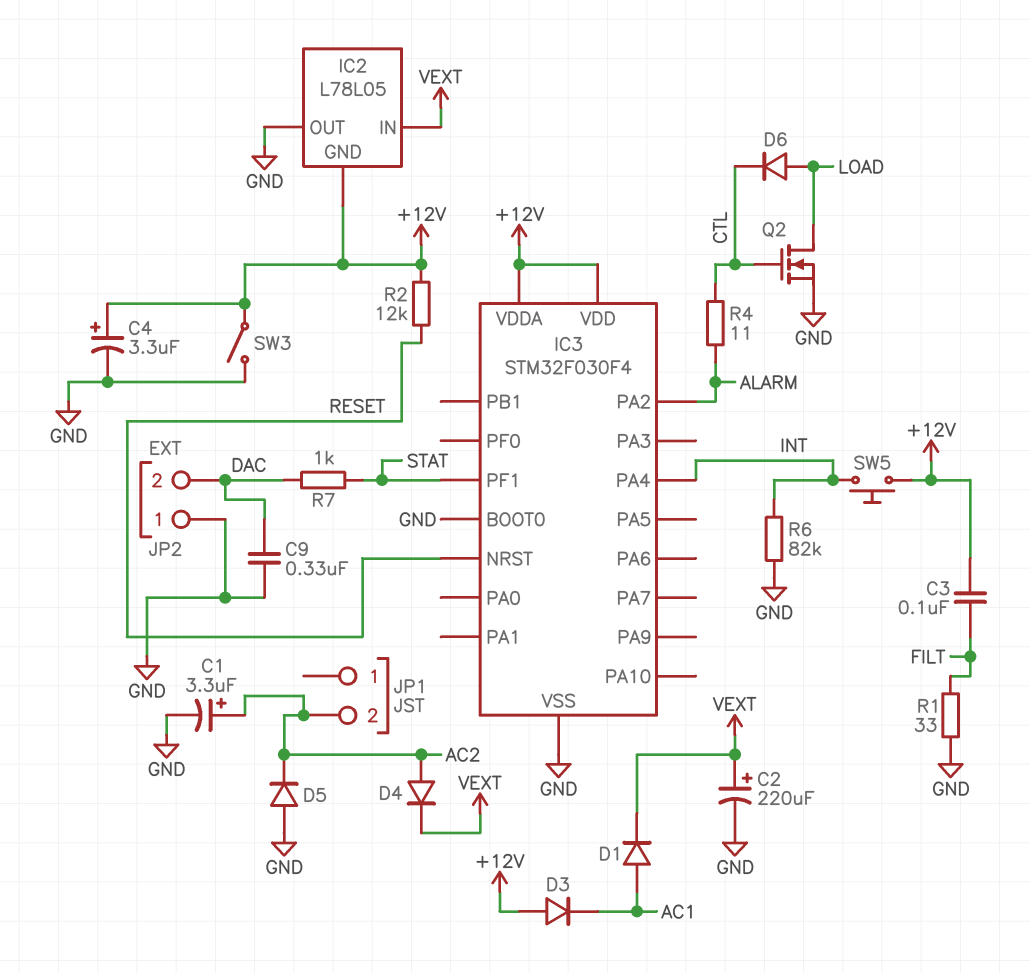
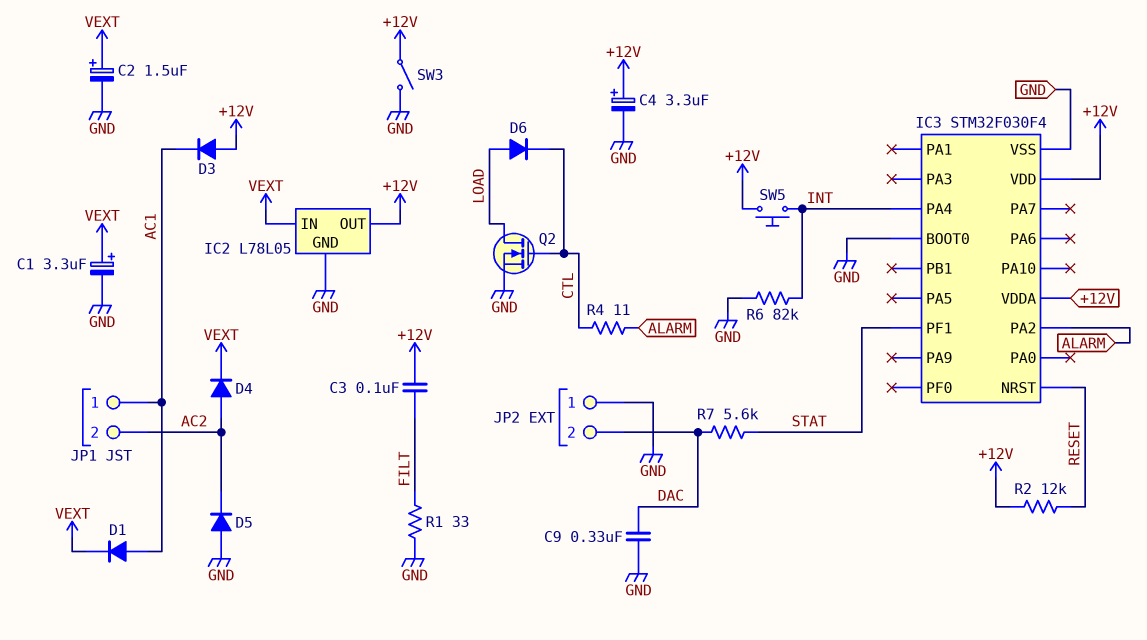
C1: 3.3uF (plus AC2, minus GND) -> 3.3uF (plus VEXT, minus GND)
C2: 220uF (plus VEXT, minus GND) -> 1.5uF (plus VEXT, minus GND)
IC2 pin GND: +12V -> GND
IC2 pin OUT: GND -> +12V
JP1 pin 1: none -> AC1
R7: 1k (DAC, STAT) -> 5.6k (DAC, STAT)

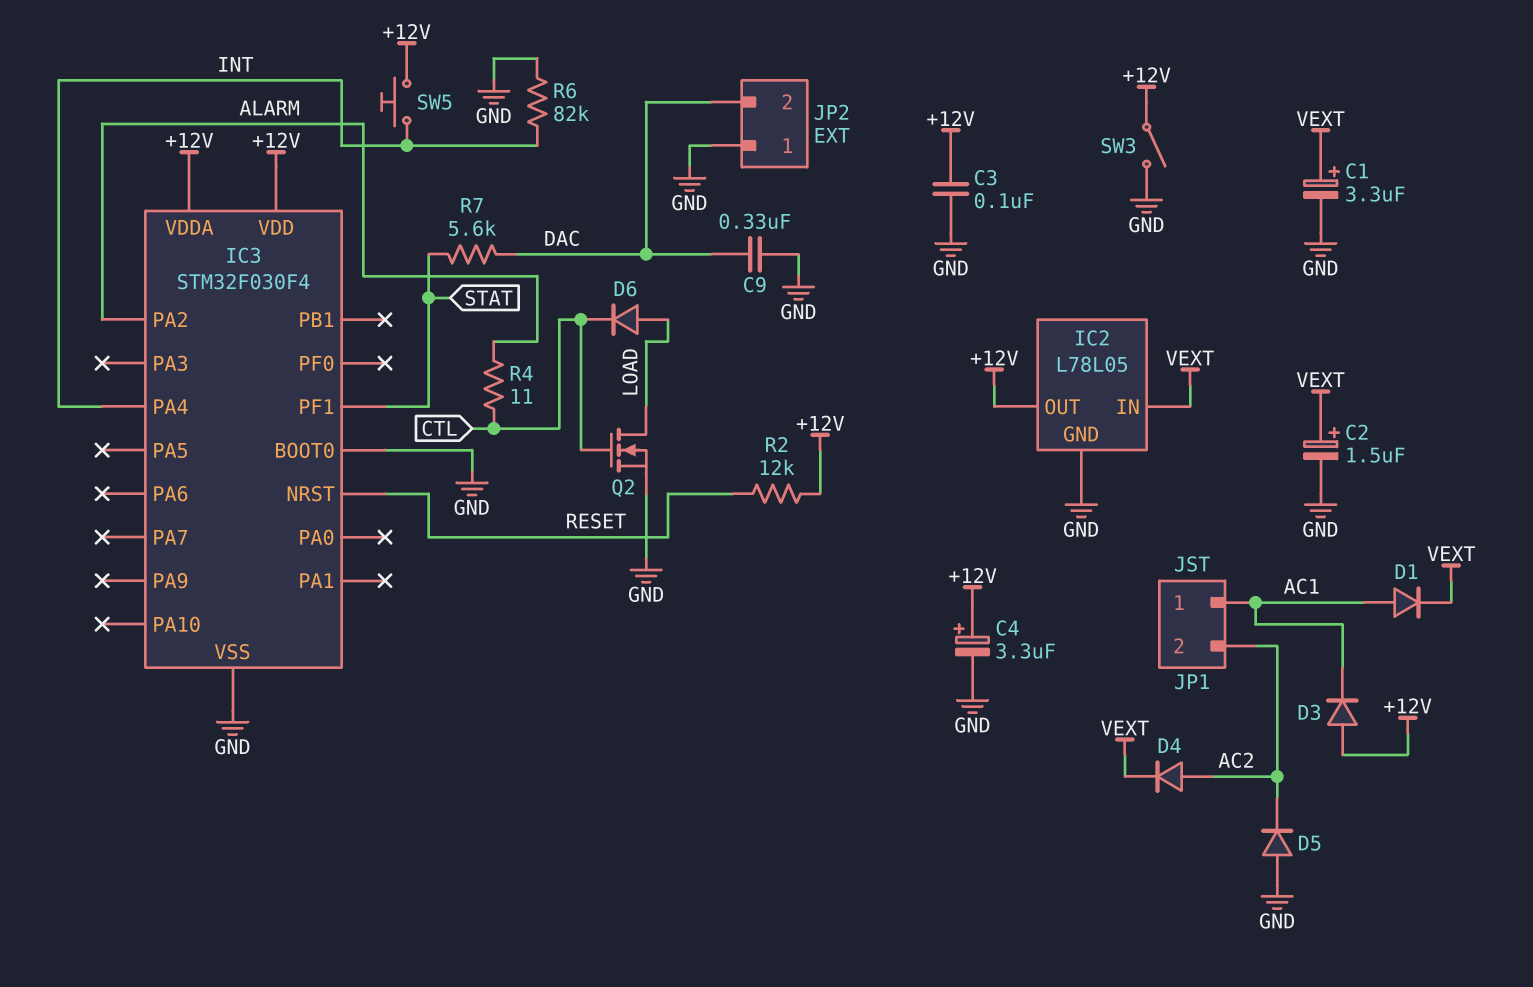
C3: 100nF (+12V, FILT) -> 100nF (+12V, GND)
R1: 33 (FILT, GND) -> none

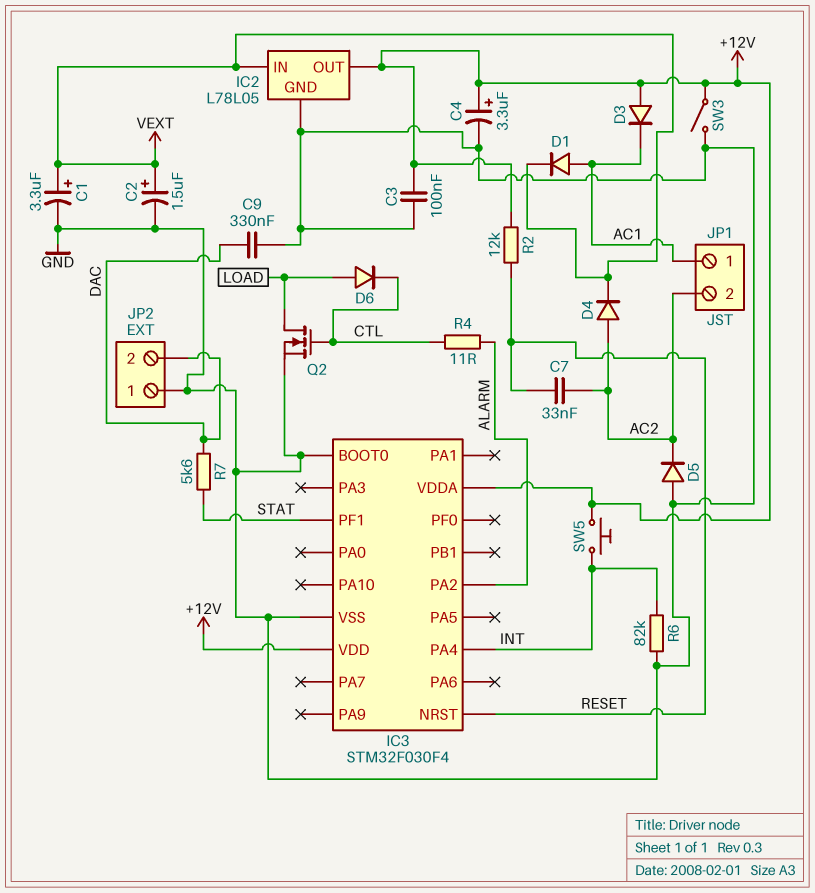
C7: none -> 33nF (AC2, RESET)

